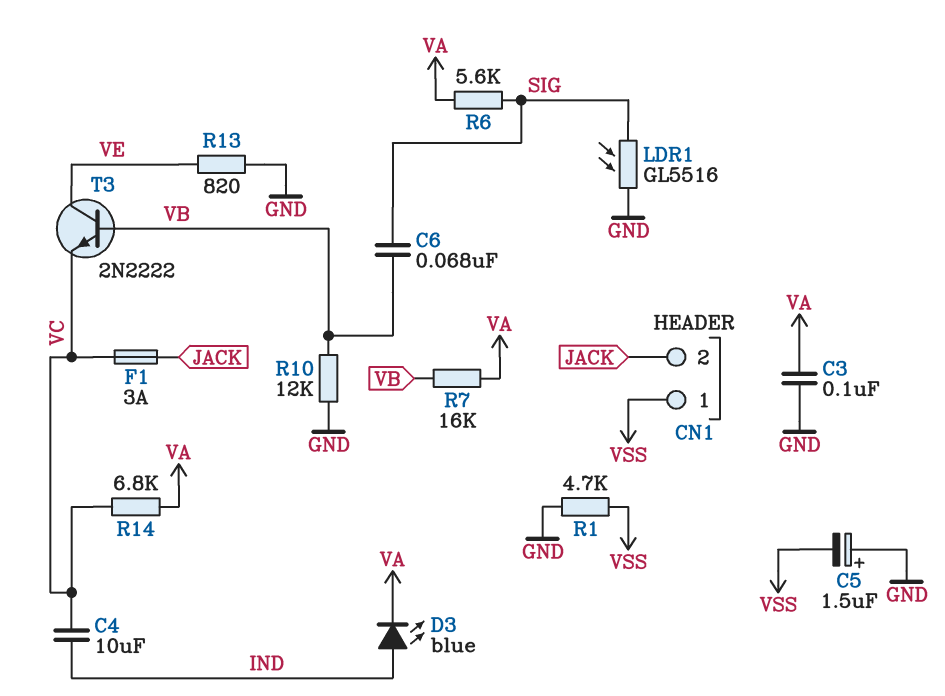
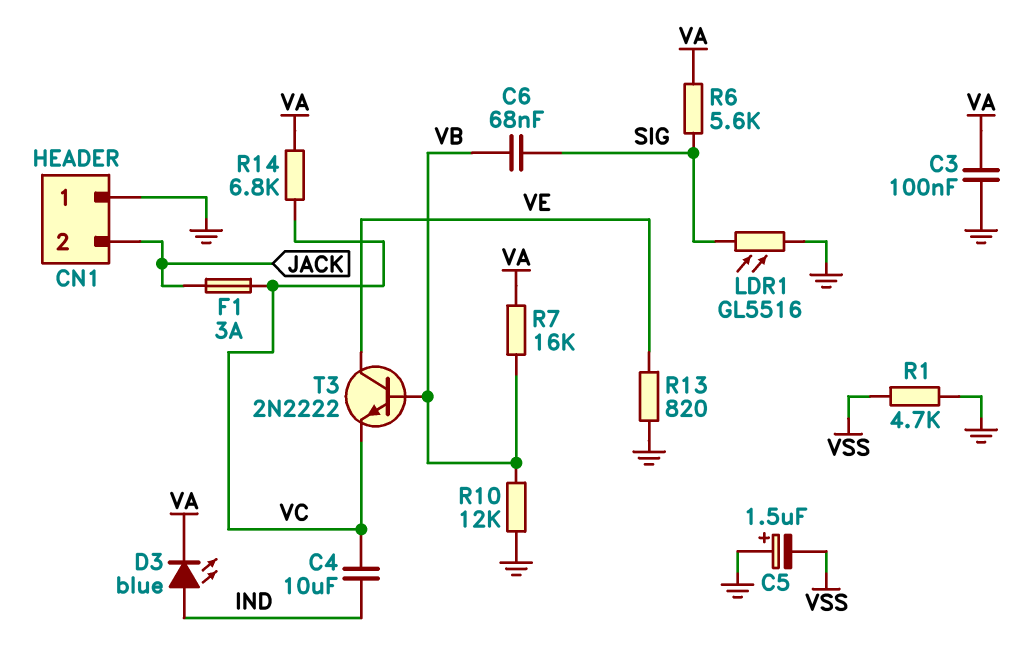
CN1 pin 1: VSS -> GND

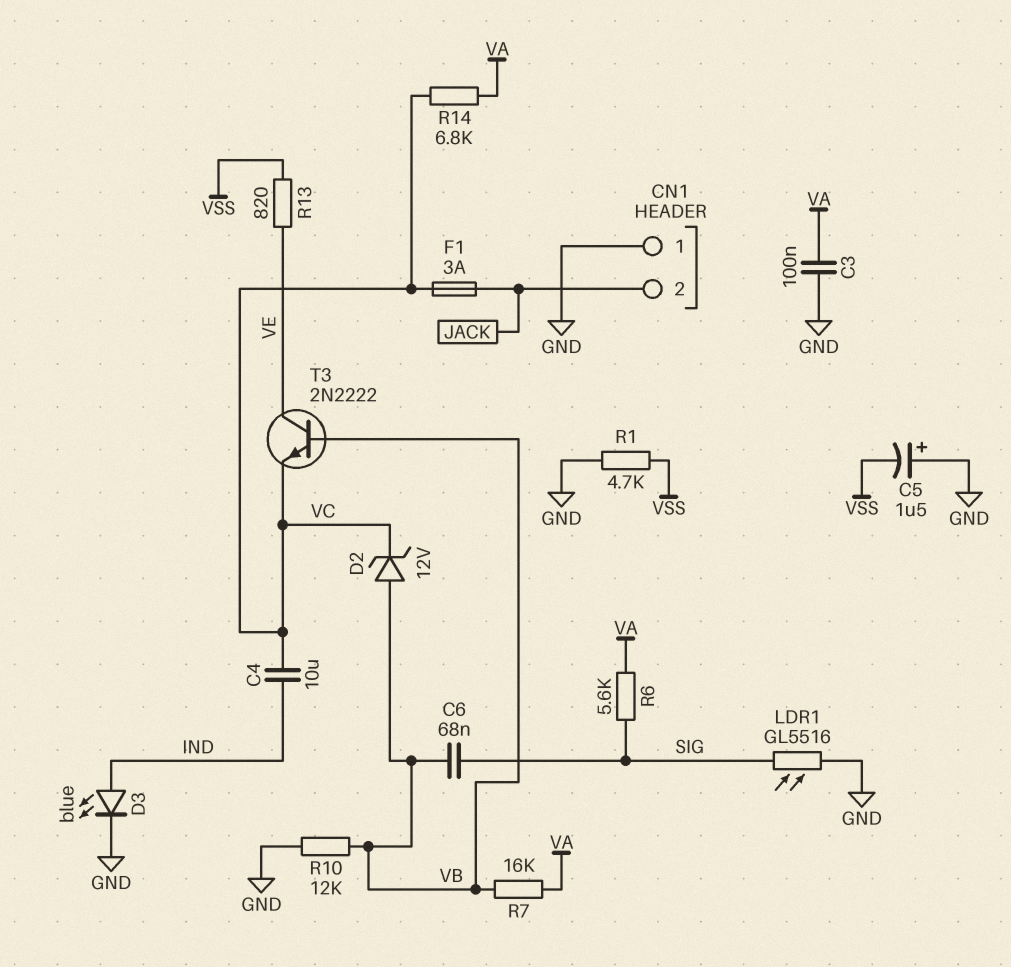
D2: none -> zener 12V (A VB, K VC)
D3: LED blue (A IND, K VA) -> LED blue (A IND, K GND)
R13: 820 (GND, VE) -> 820 (VE, VSS)

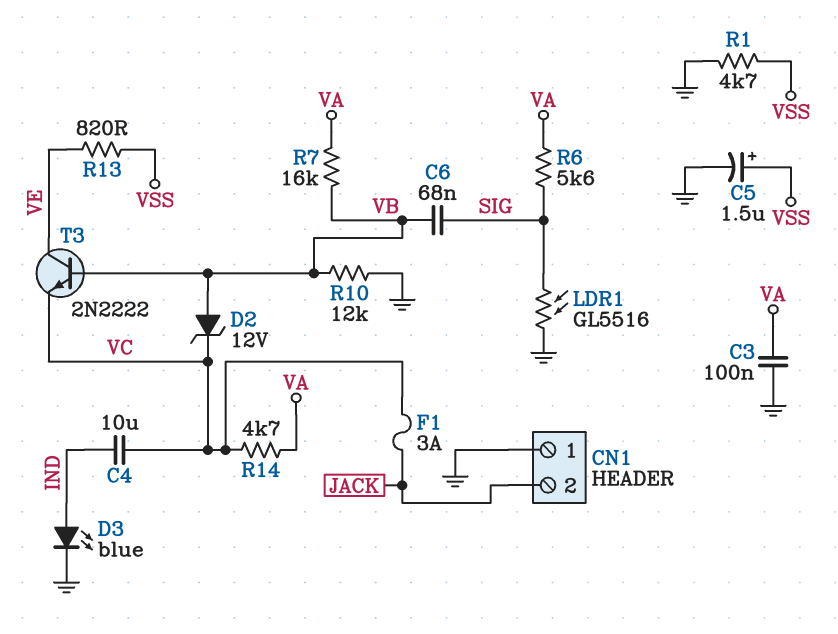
C5: 1.5uF (plus GND, minus VSS) -> 1.5uF (plus VSS, minus GND)
R14: 6.8k (VA, VC) -> 4.7k (VA, VC)

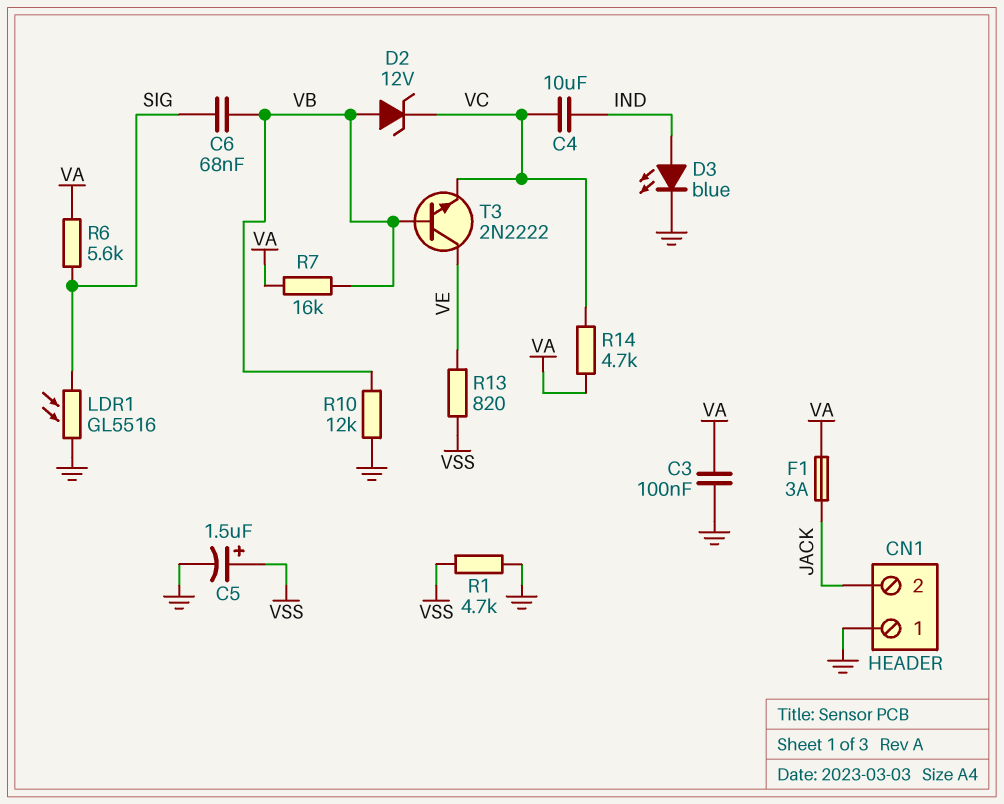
F1: 3A (JACK, VC) -> 3A (JACK, VA)

